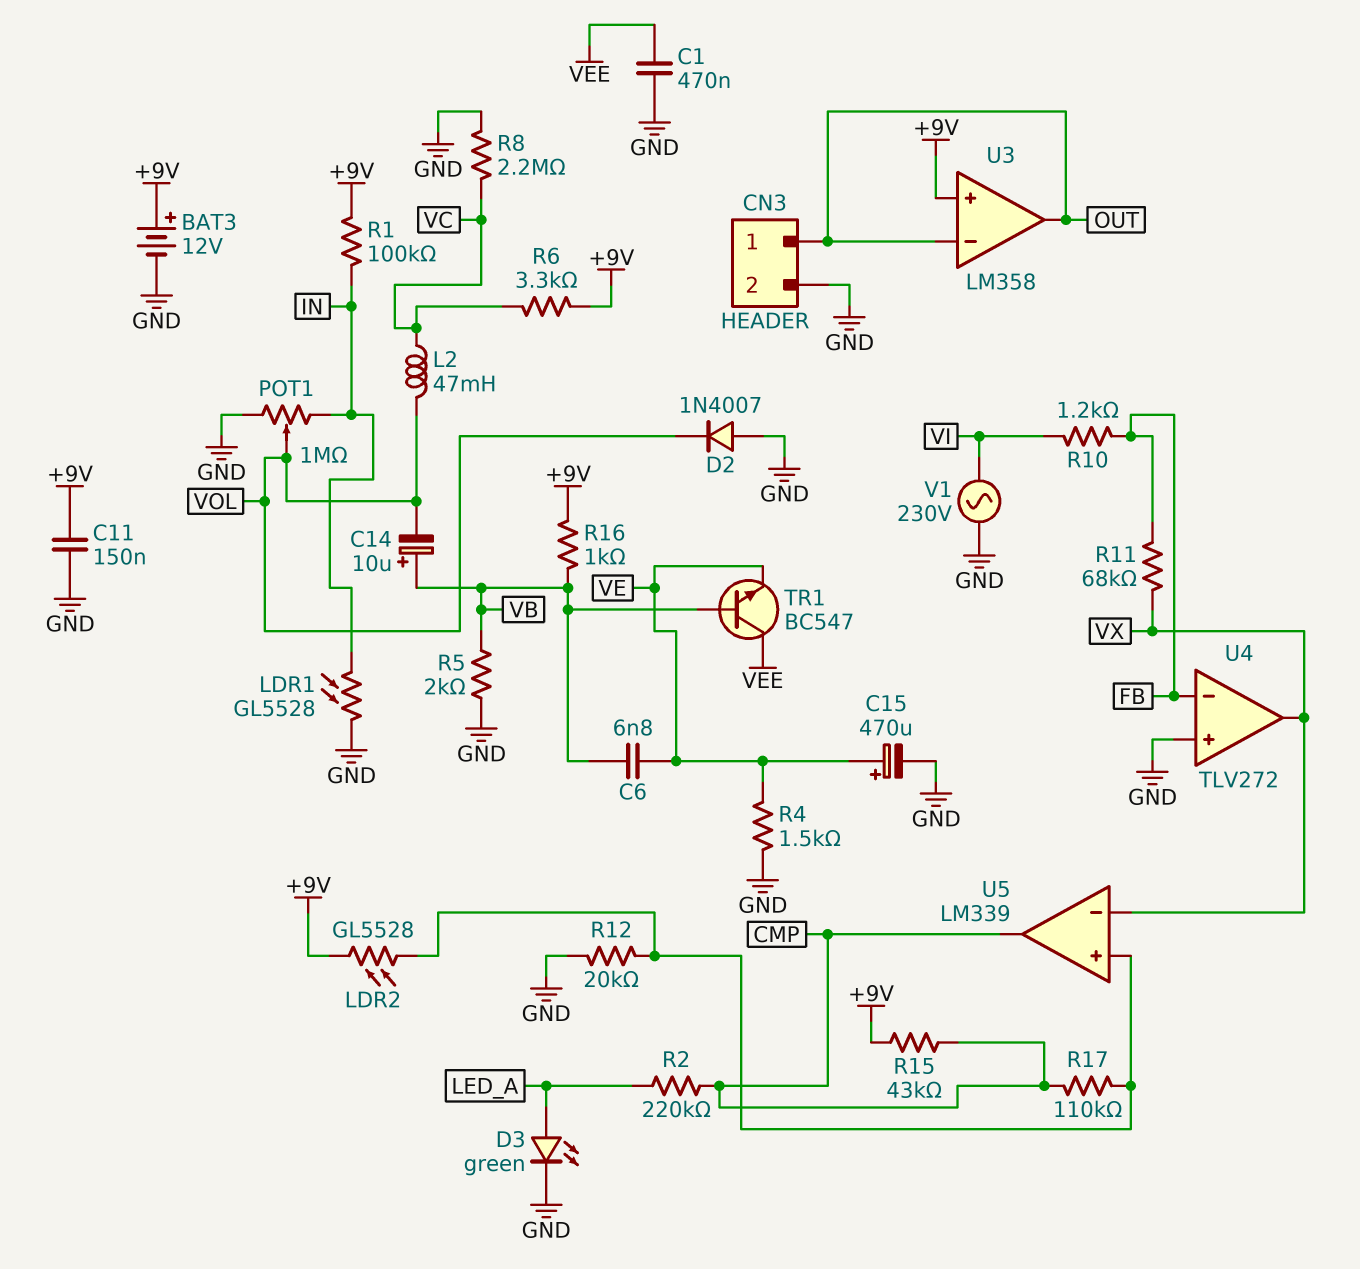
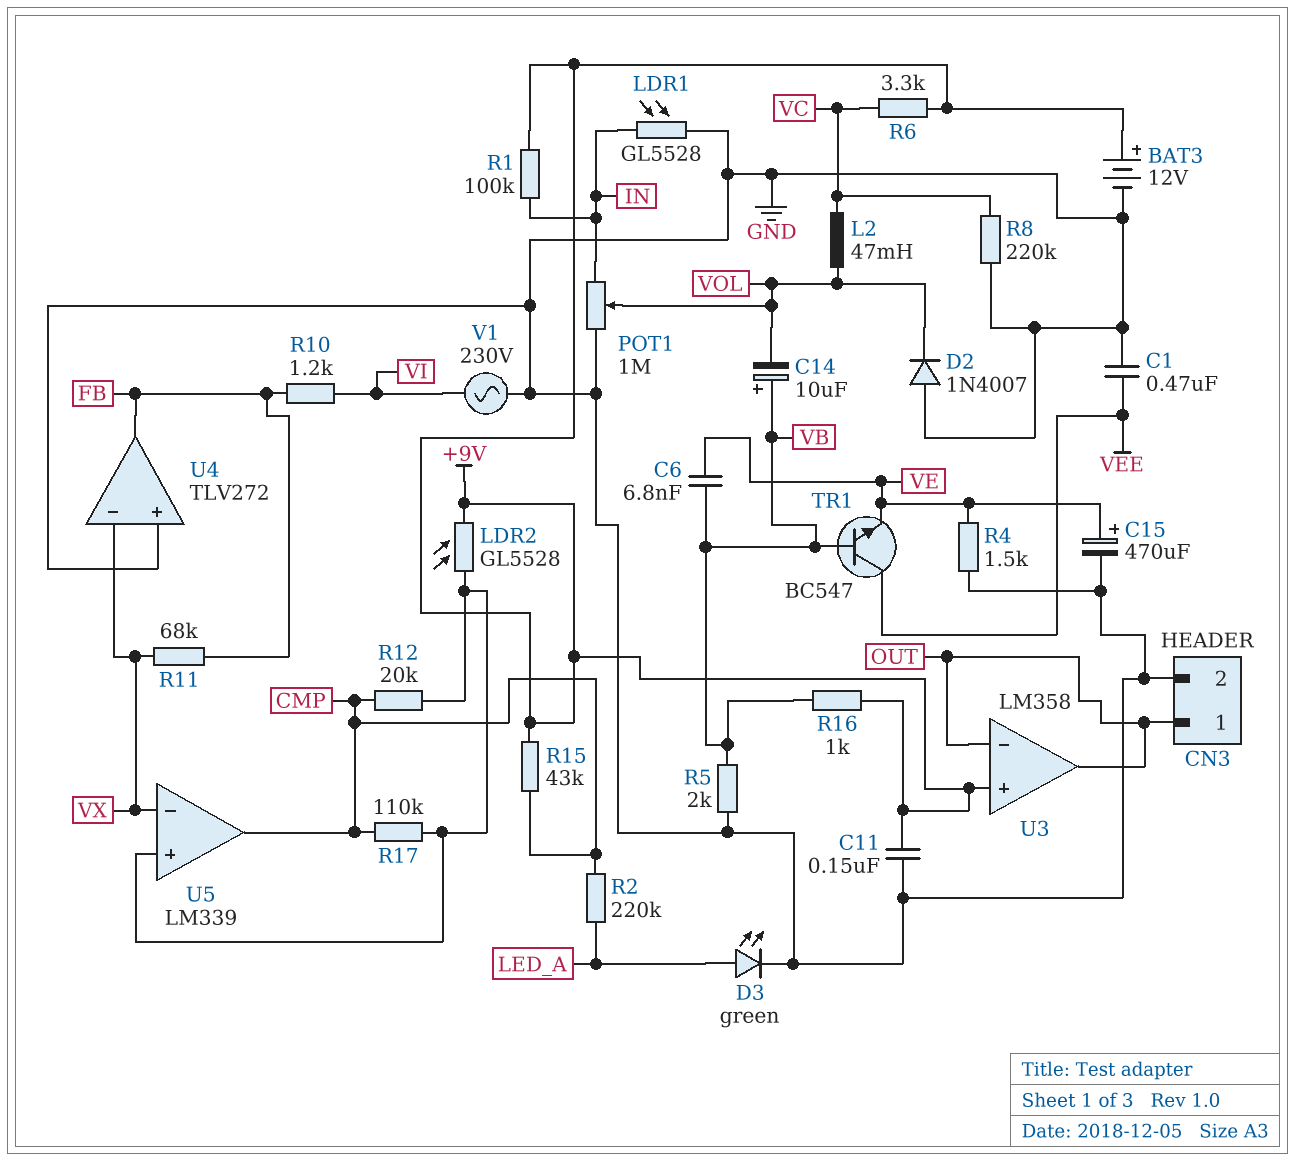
R8: 2.2M (GND, VC) -> 220k (GND, VC)
R12: 20k (GND, U5/in+) -> 20k (CMP, U5/in+)
U4 pin in-: FB -> VX
U4 pin out: VX -> FB

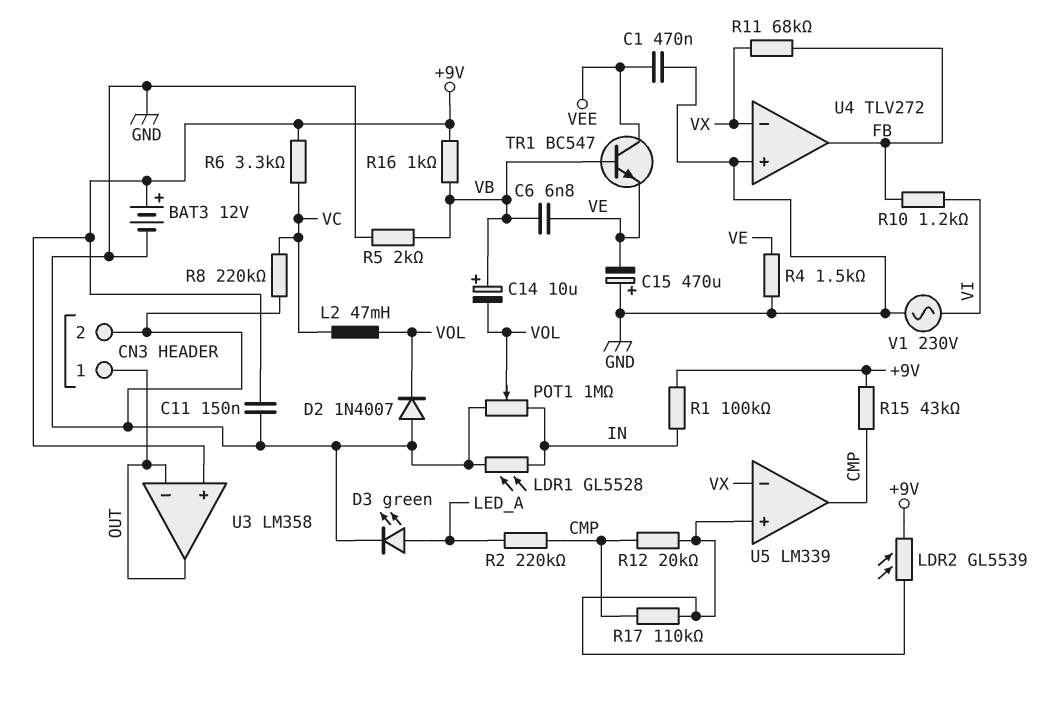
C15: 470uF (plus VE, minus GND) -> 470uF (plus GND, minus VE)
LDR2: GL5528 (+9V, U5/in+) -> GL5539 (+9V, U5/in+)

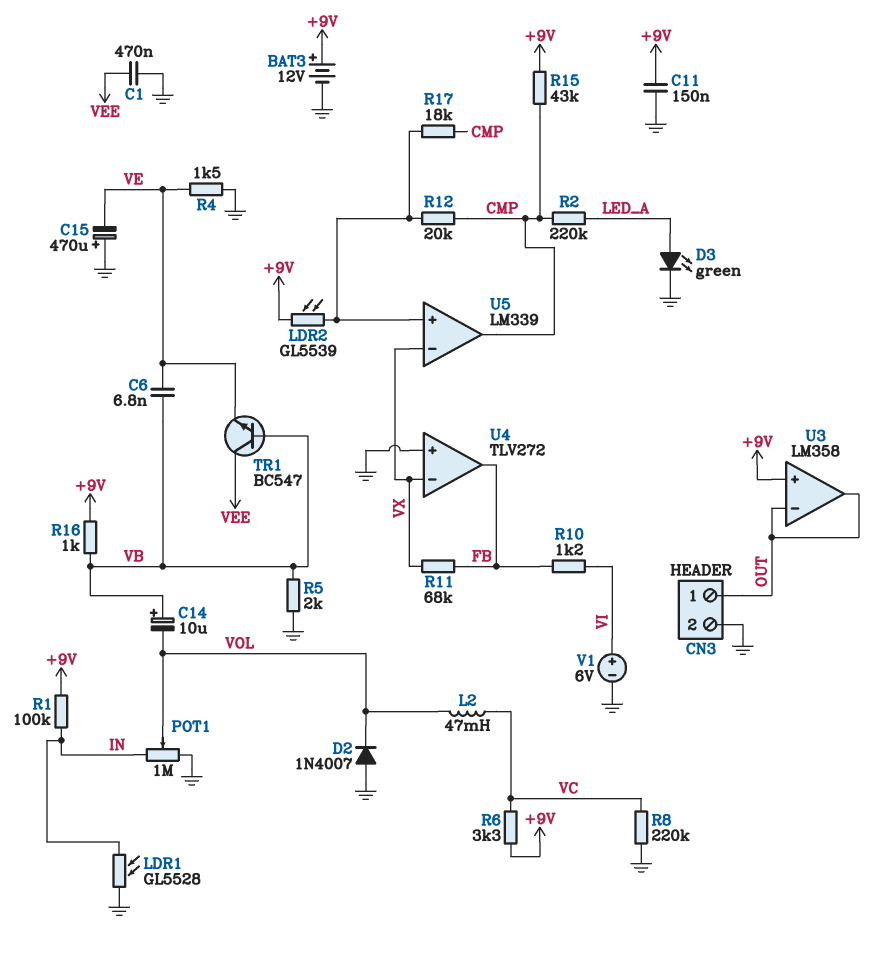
R17: 110k (CMP, U5/in+) -> 18k (CMP, U5/in+)
V1: AC 230V (GND, VI) -> 6V (plus VI, minus GND)

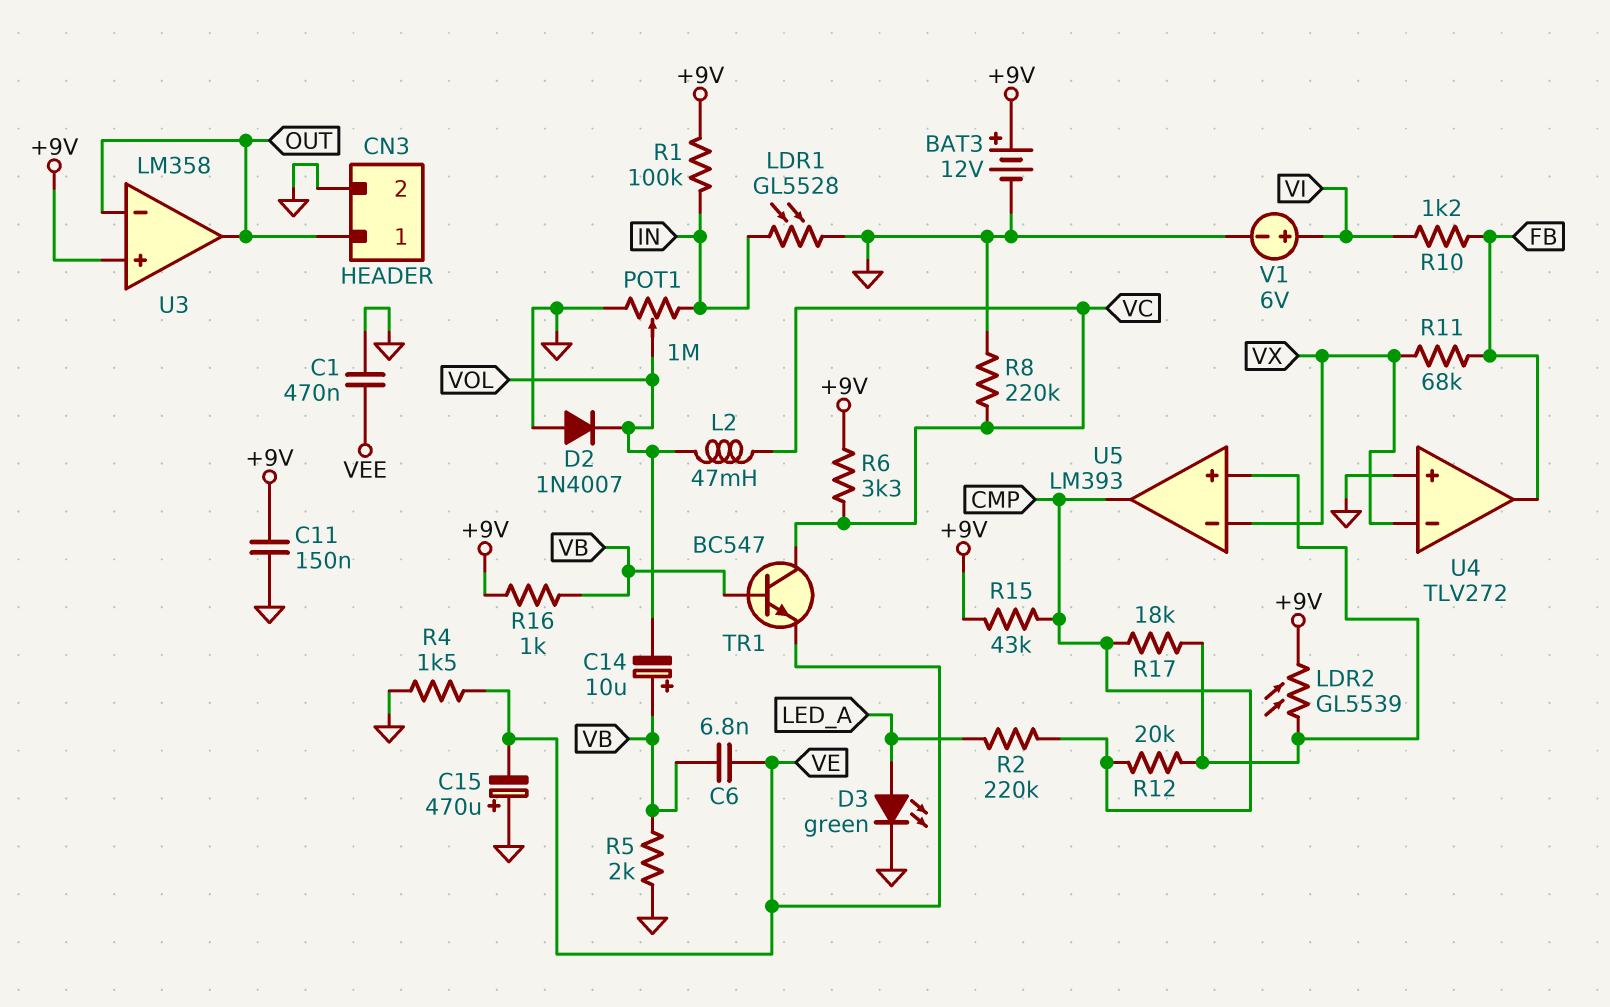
TR1: NPN BC547 (B VB, C VEE, E VE) -> NPN BC547 (B VB, C VC, E VE)
U5: LM339 -> LM393

